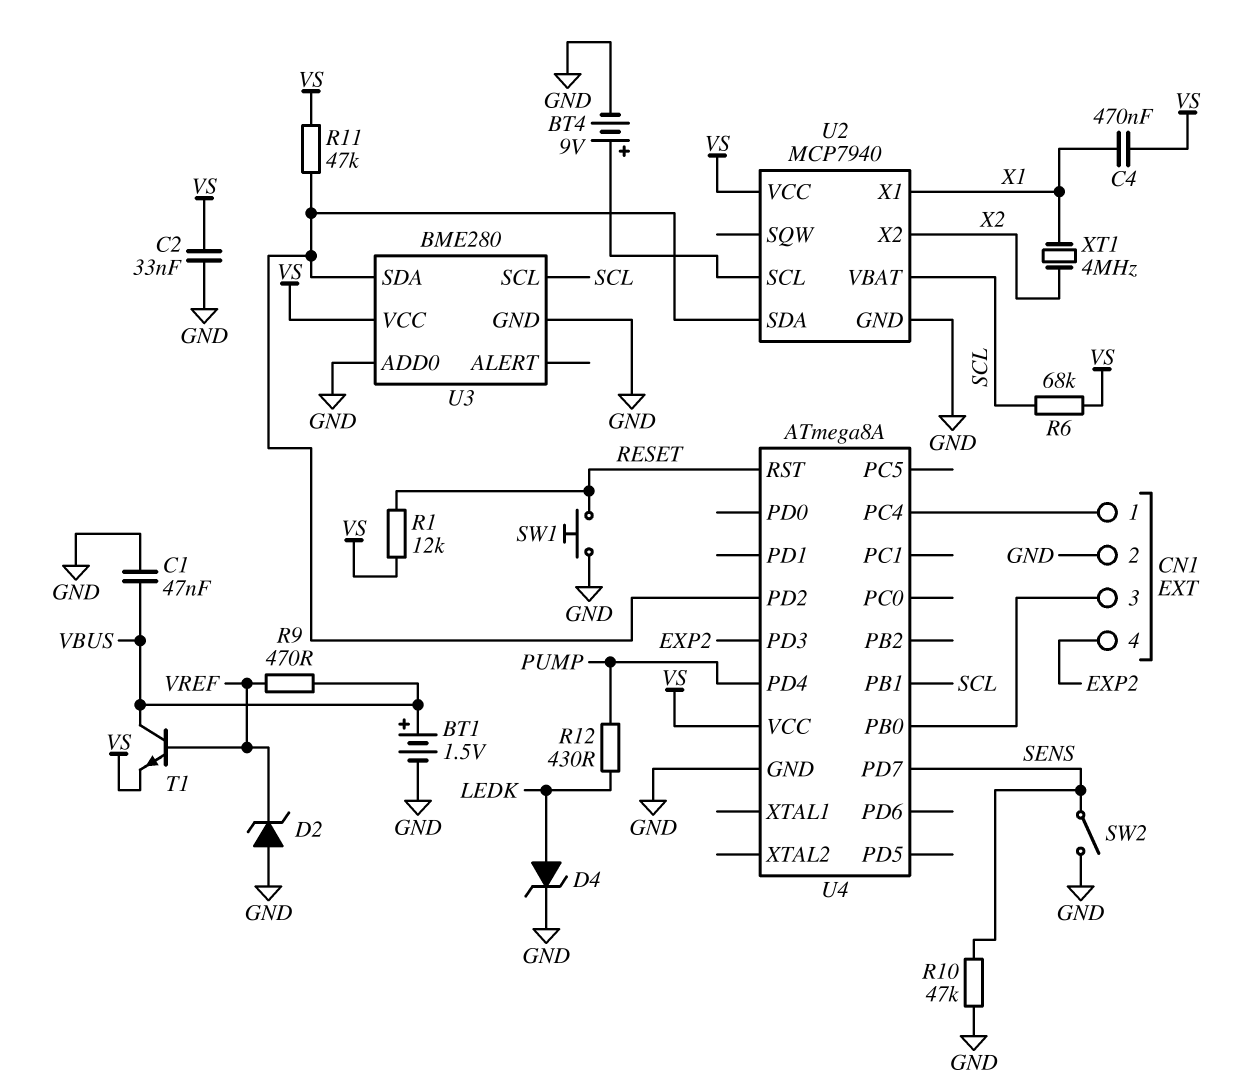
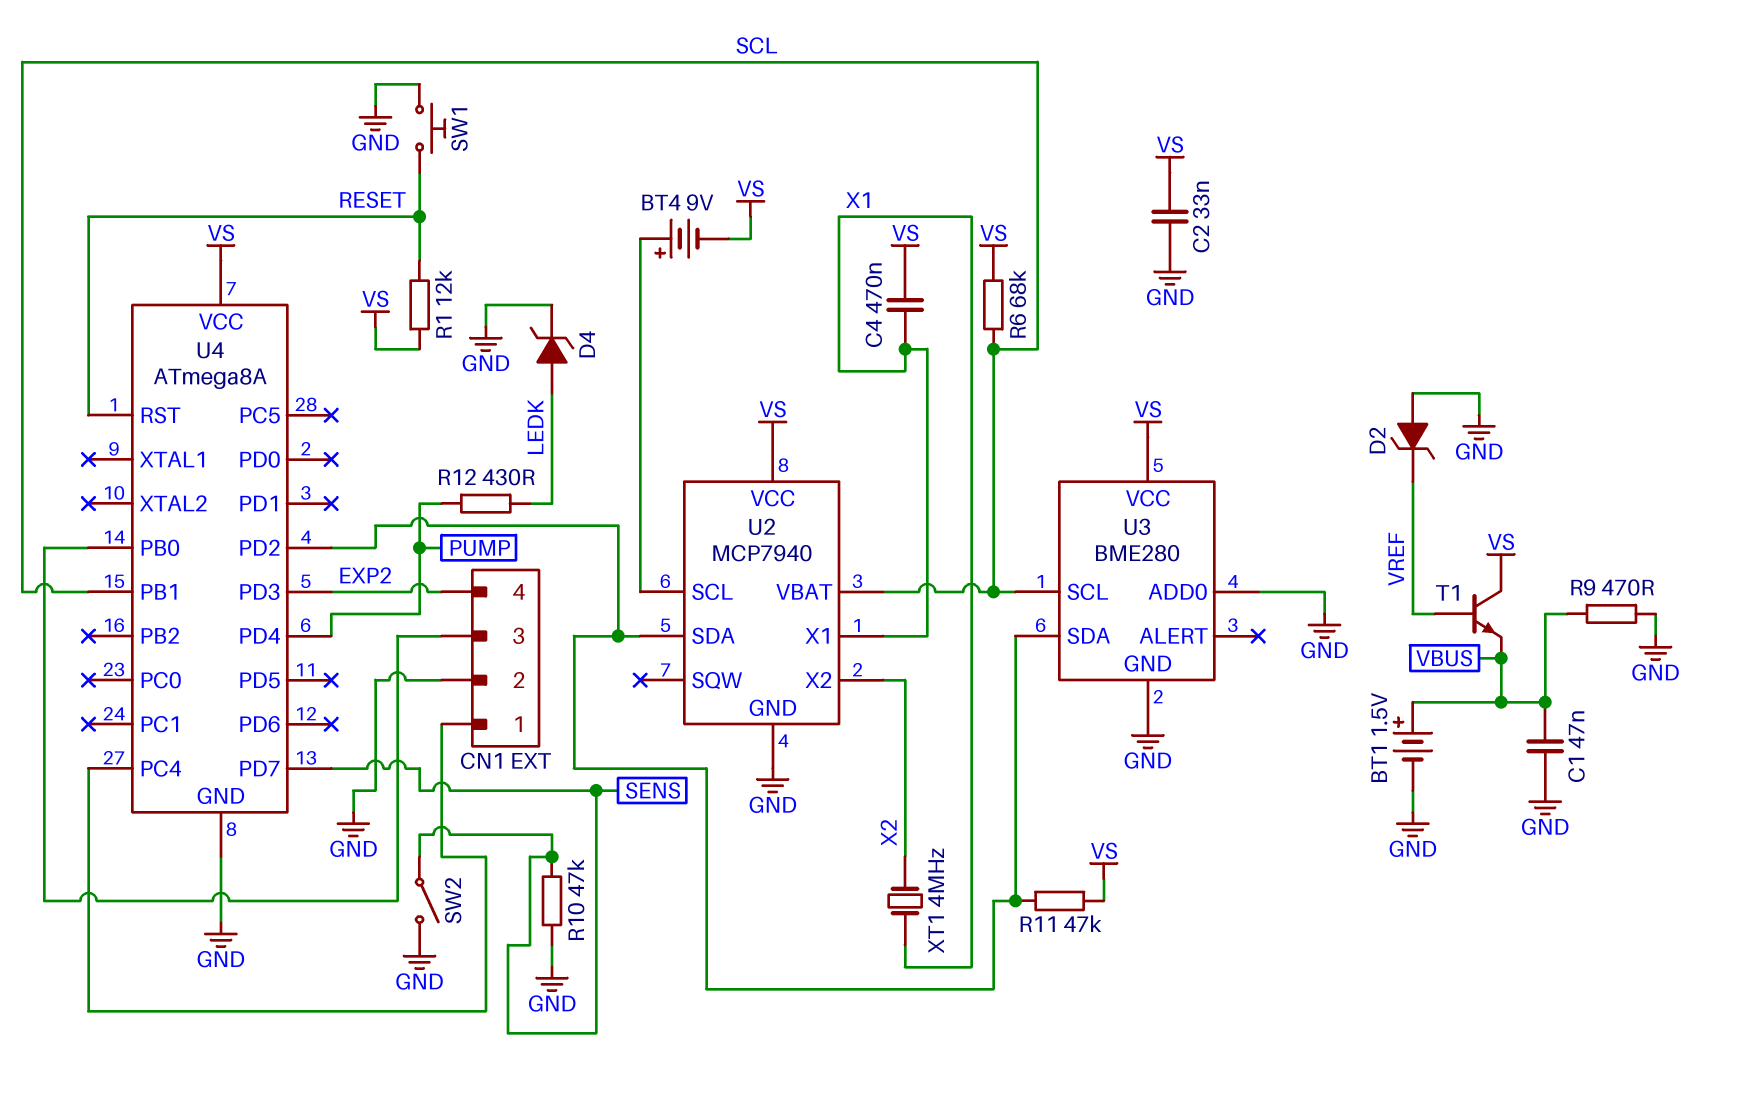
BT4: 9V (plus U2/SCL, minus GND) -> 9V (plus U2/SCL, minus VS)
R9: 470 (VBUS, VREF) -> 470 (GND, VBUS)
T1: NPN (B VREF, C VBUS, E VS) -> NPN (B VREF, C VS, E VBUS)

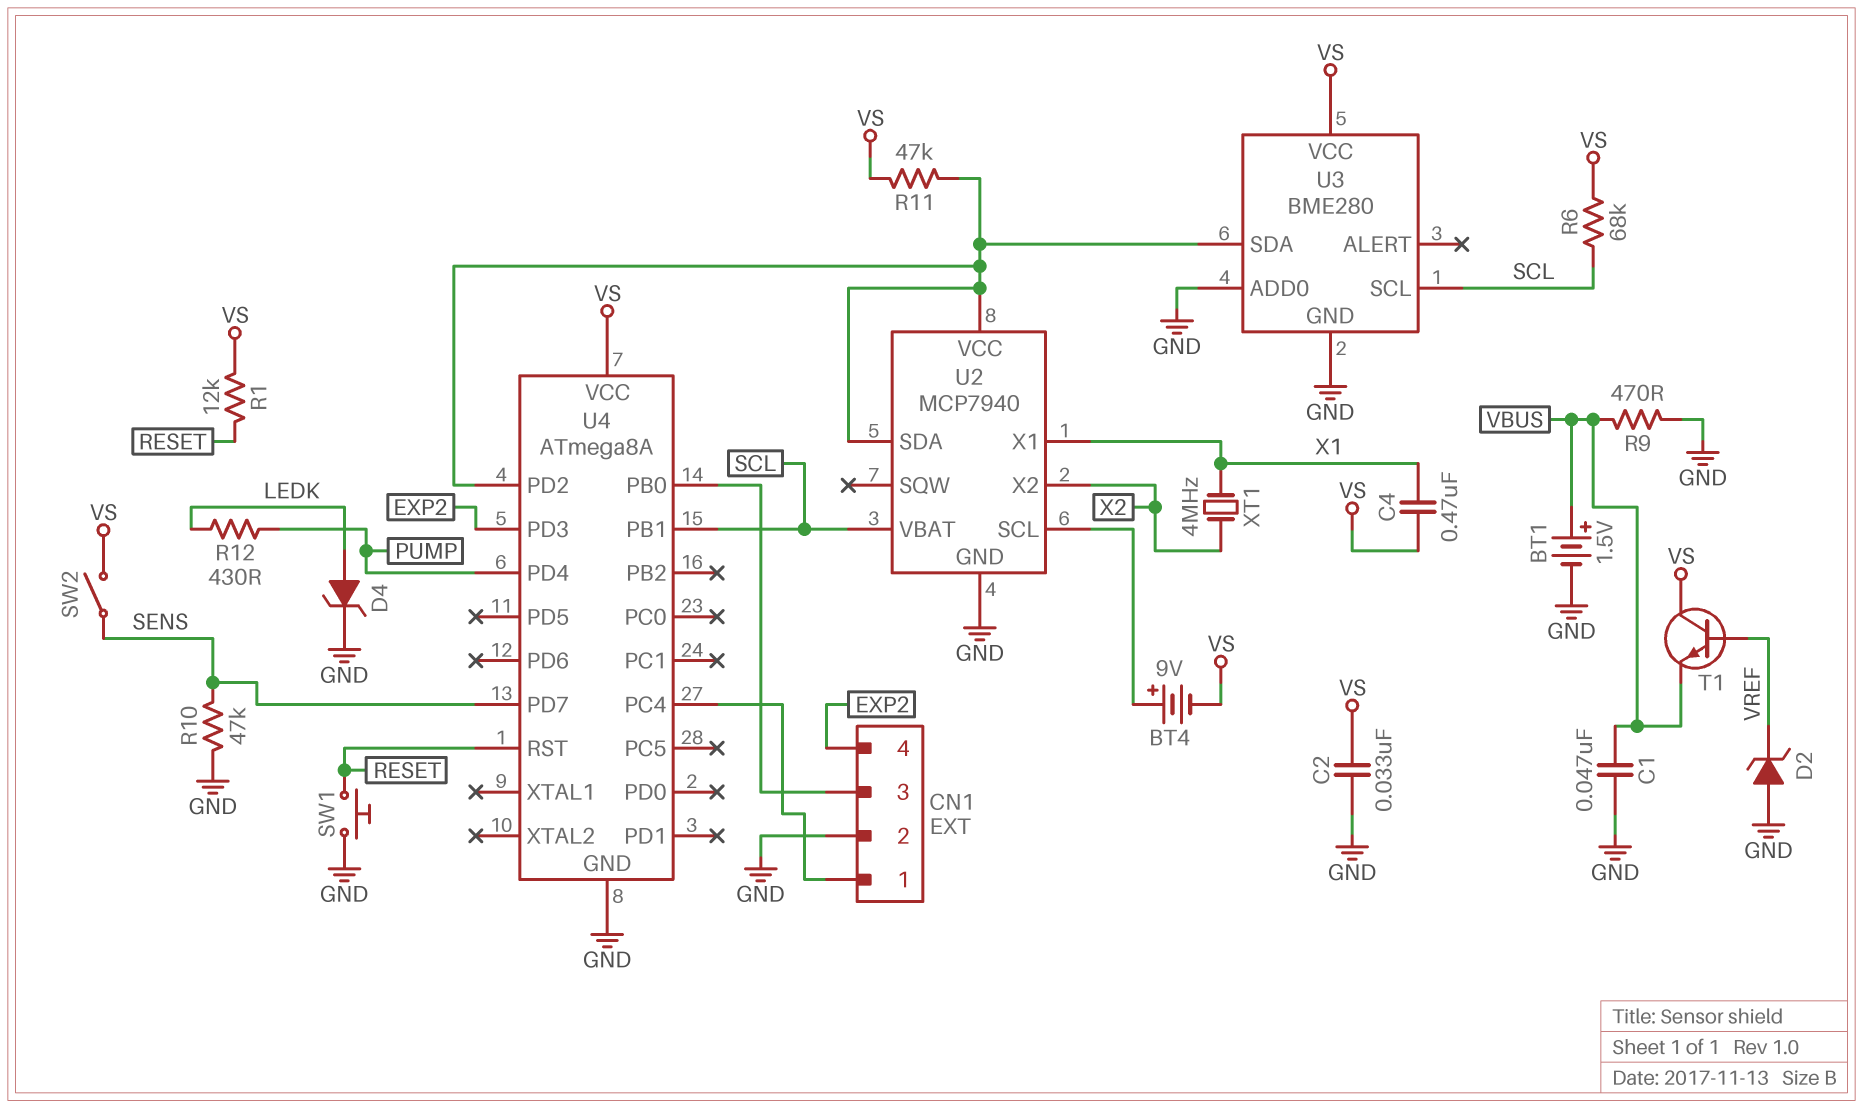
SW2: switch (GND, SENS) -> switch (SENS, VS)
U2 pin VCC: VS -> U2/SDA

